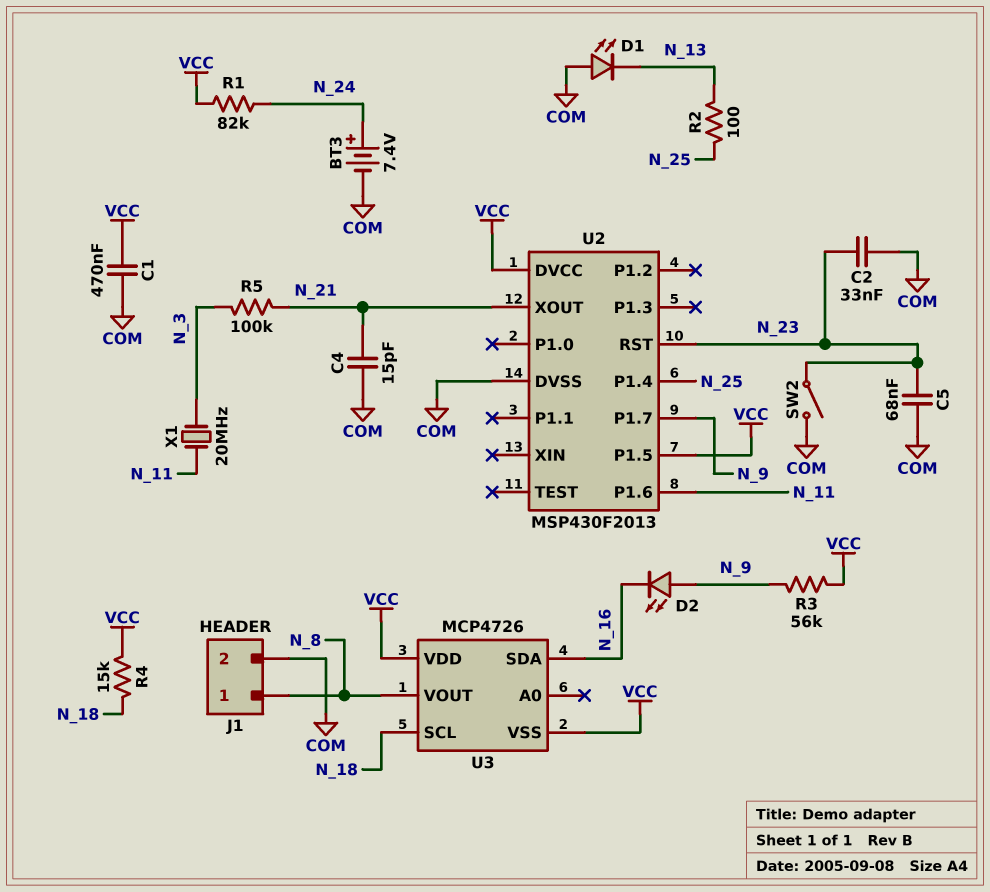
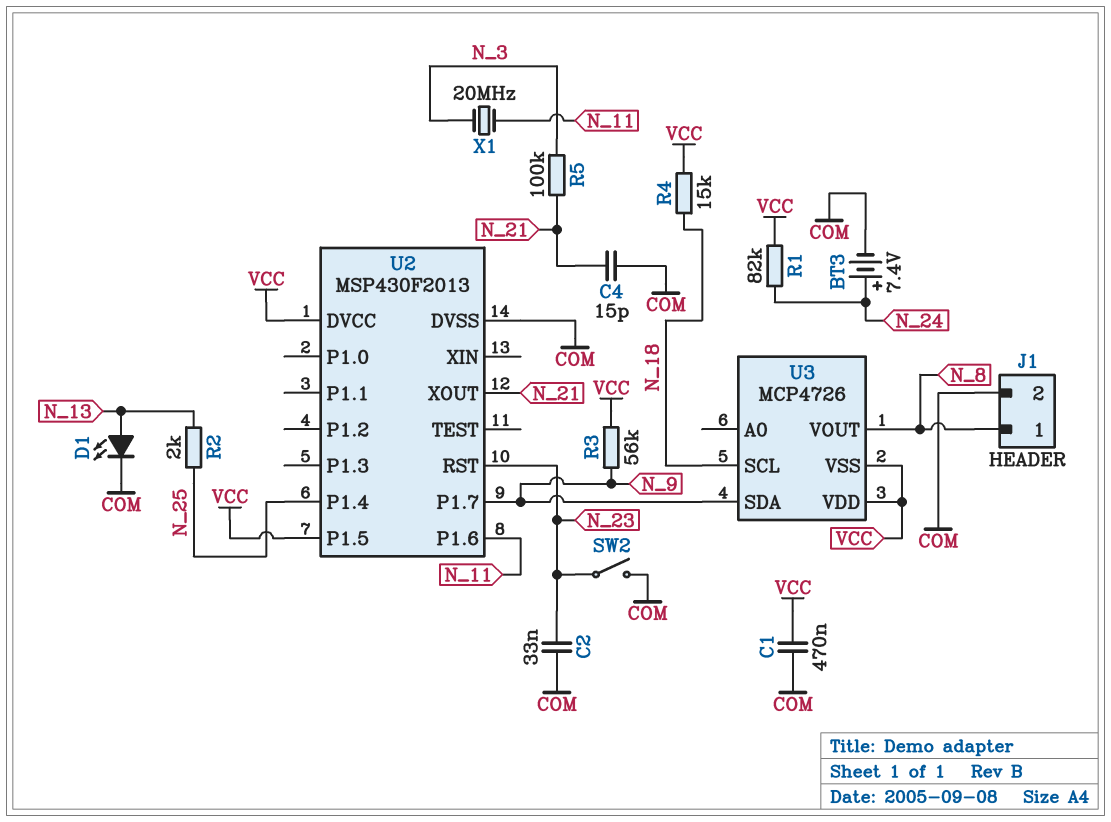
C5: 68nF (COM, N_23) -> none
D1: LED (A COM, K N_13) -> LED (A N_13, K COM)
D2: LED (A N_9, K N_16) -> none
R2: 100 (N_13, N_25) -> 2k (N_13, N_25)
U3 pin SDA: N_16 -> N_9

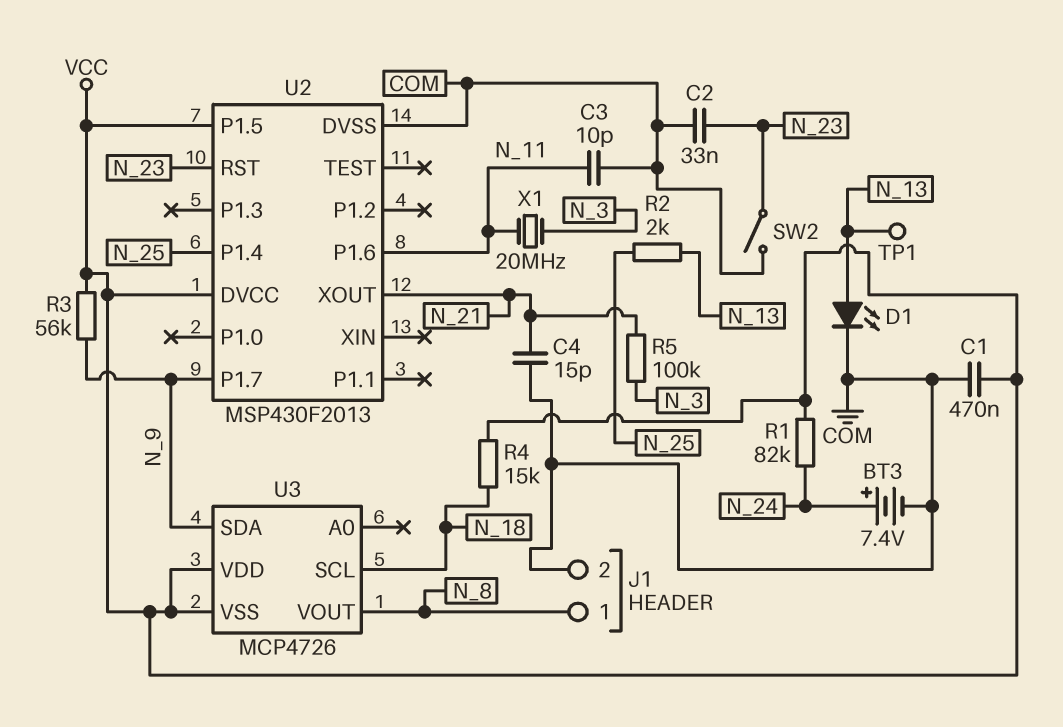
C3: none -> 10pF (COM, N_11)
TP1: none -> test point (N_13)

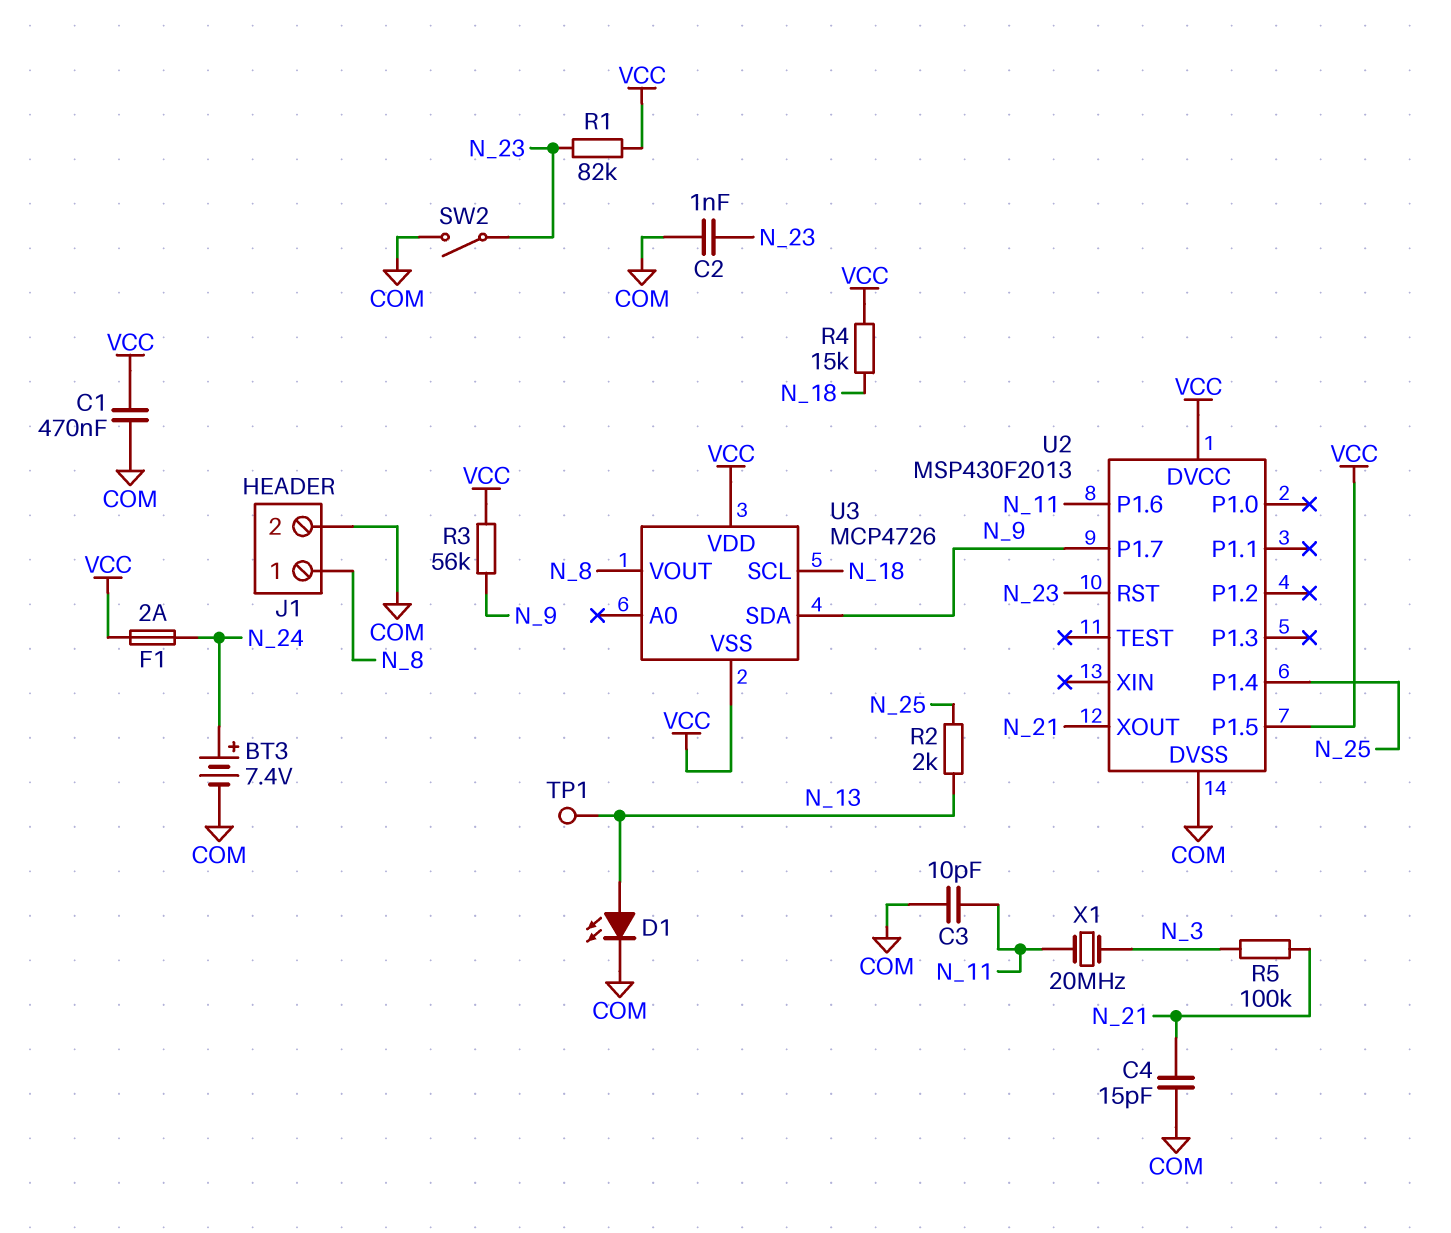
C2: 33nF (COM, N_23) -> 1nF (COM, N_23)
F1: none -> 2A (N_24, VCC)
R1: 82k (N_24, VCC) -> 82k (N_23, VCC)

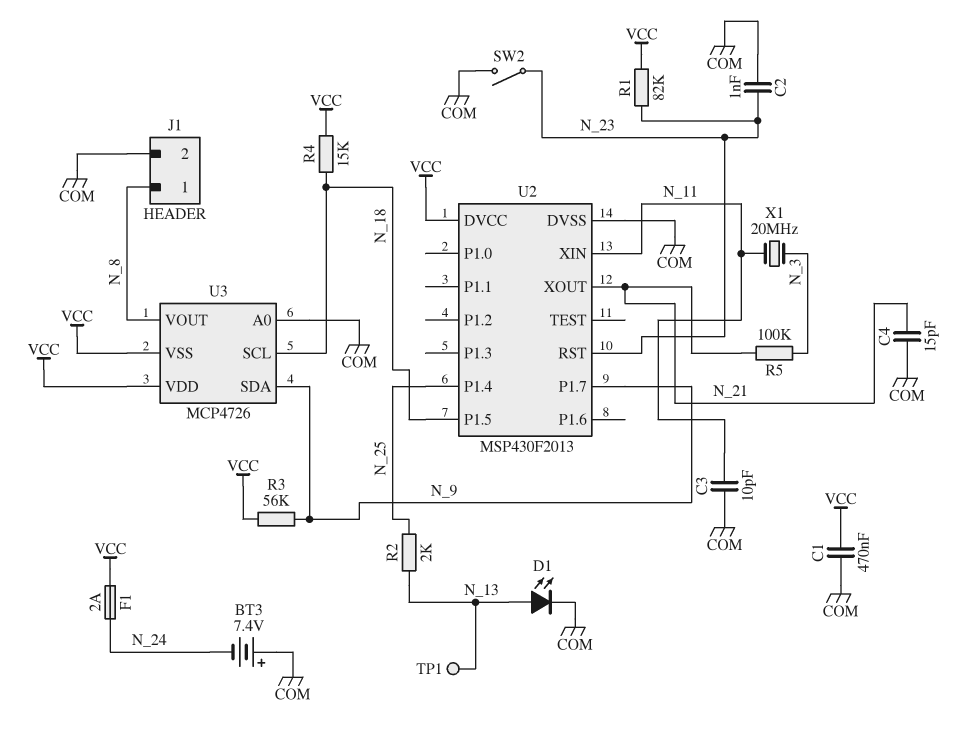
BT3: 7.4V (plus N_24, minus COM) -> 7.4V (plus COM, minus N_24)
U2 pin P1.5: VCC -> N_18
U2 pin P1.6: N_11 -> none
U2 pin XIN: none -> N_11
U3 pin A0: none -> COM

